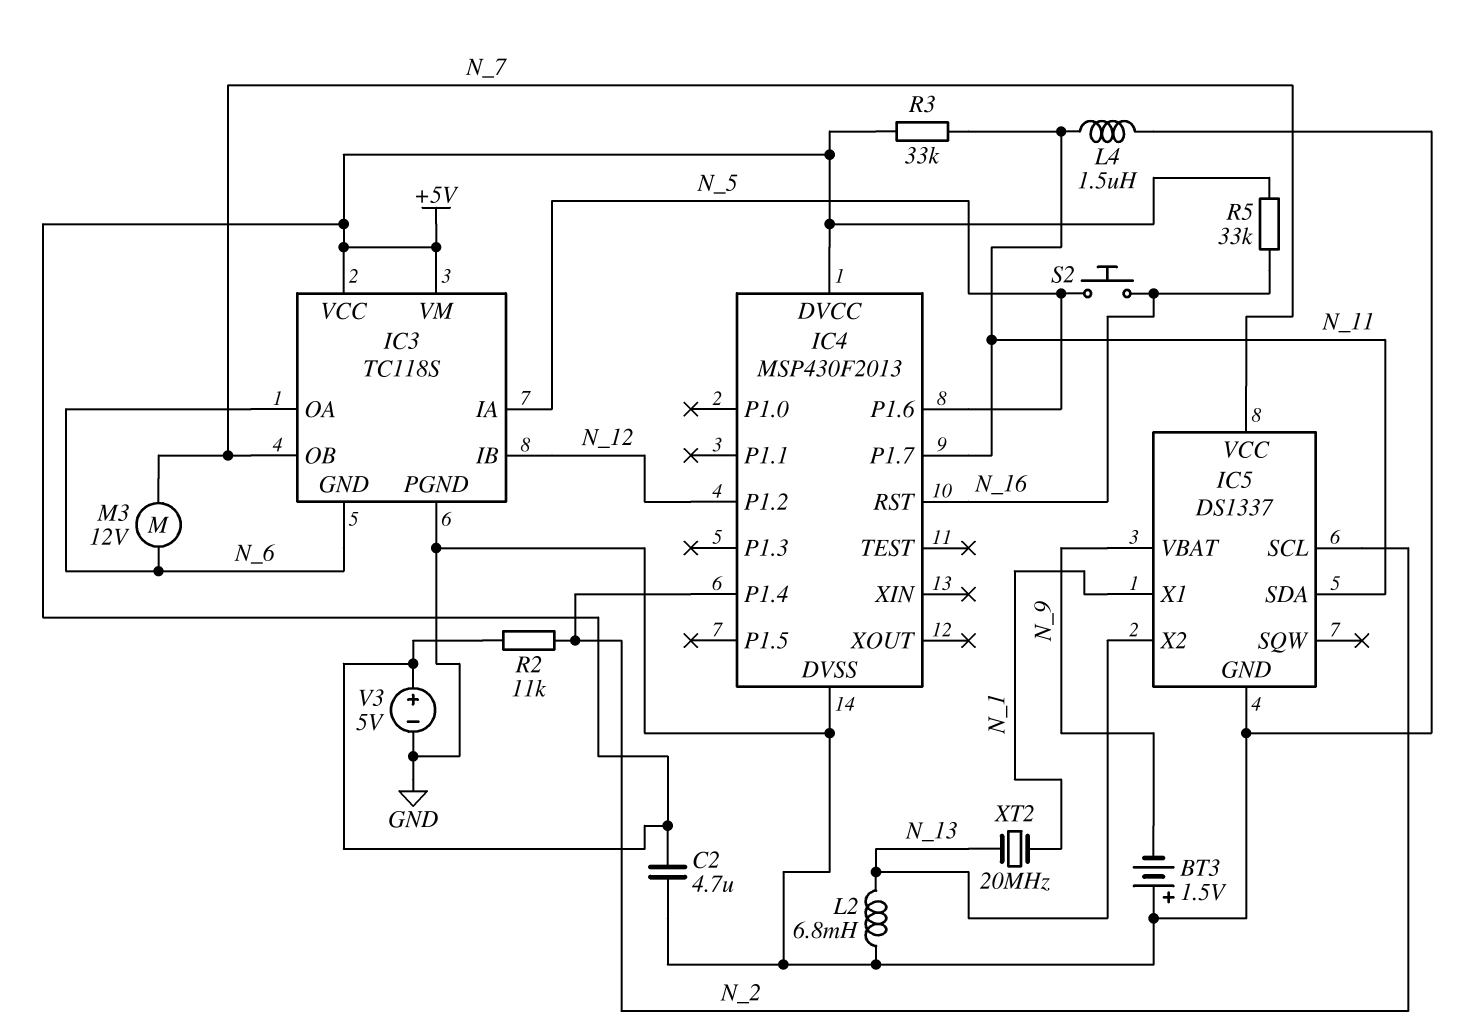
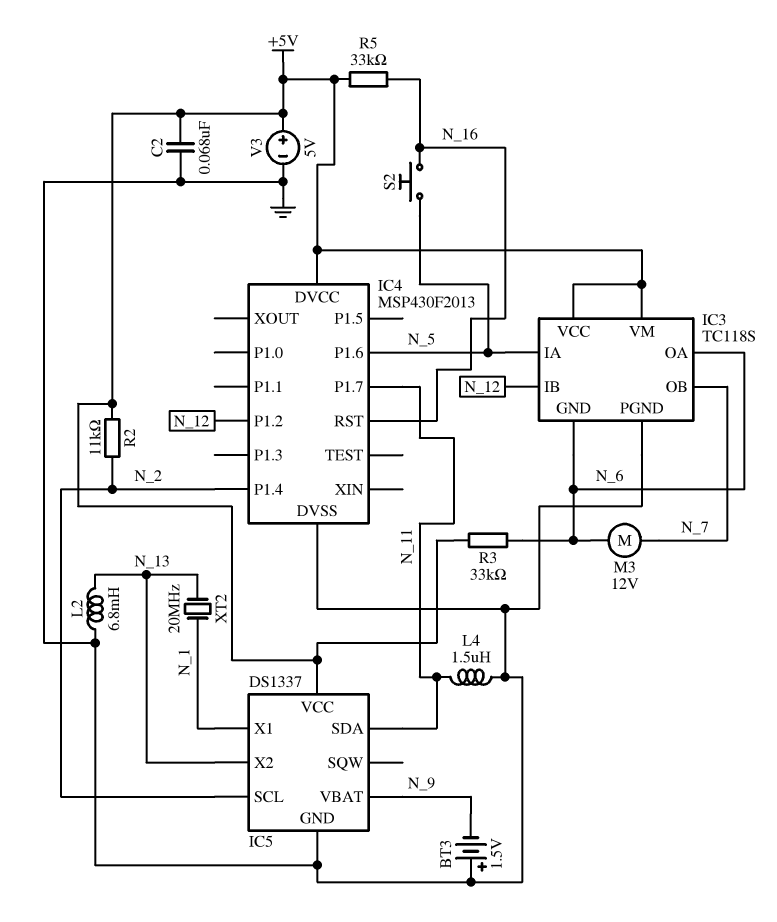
C2: 4.7uF (+5V, GND) -> 68nF (+5V, GND)
IC5 pin VCC: N_7 -> +5V
R3: 33k (+5V, N_11) -> 33k (+5V, N_6)

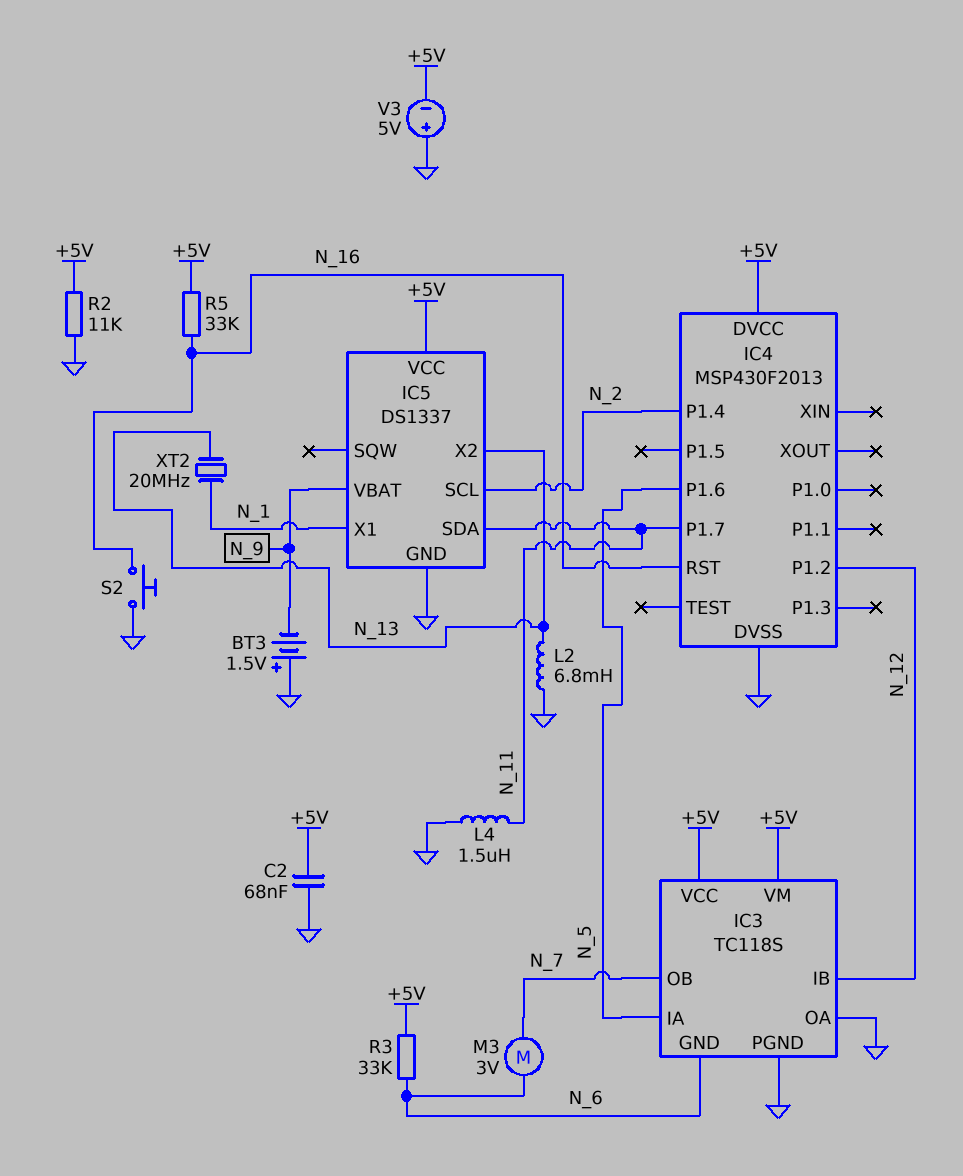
IC3 pin OA: N_6 -> GND
M3: motor 12V (N_6, N_7) -> motor 3V (N_6, N_7)
R2: 11k (+5V, N_2) -> 11k (+5V, GND)
S2: button (N_5, N_16) -> button (GND, N_16)
V3: 5V (plus +5V, minus GND) -> 5V (plus GND, minus +5V)

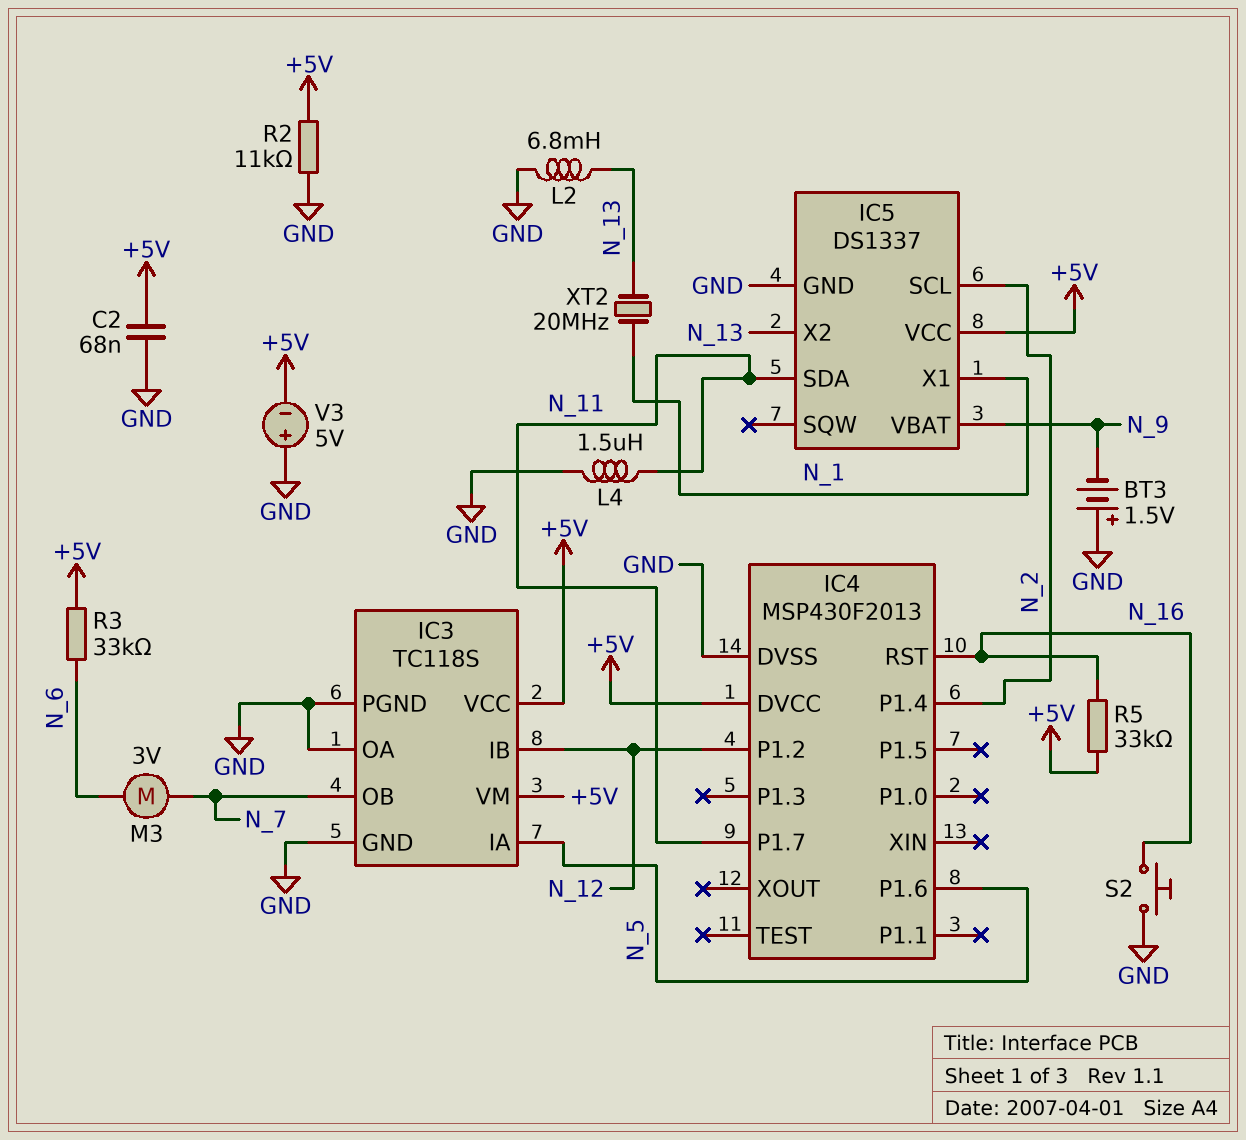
IC3 pin GND: N_6 -> GND

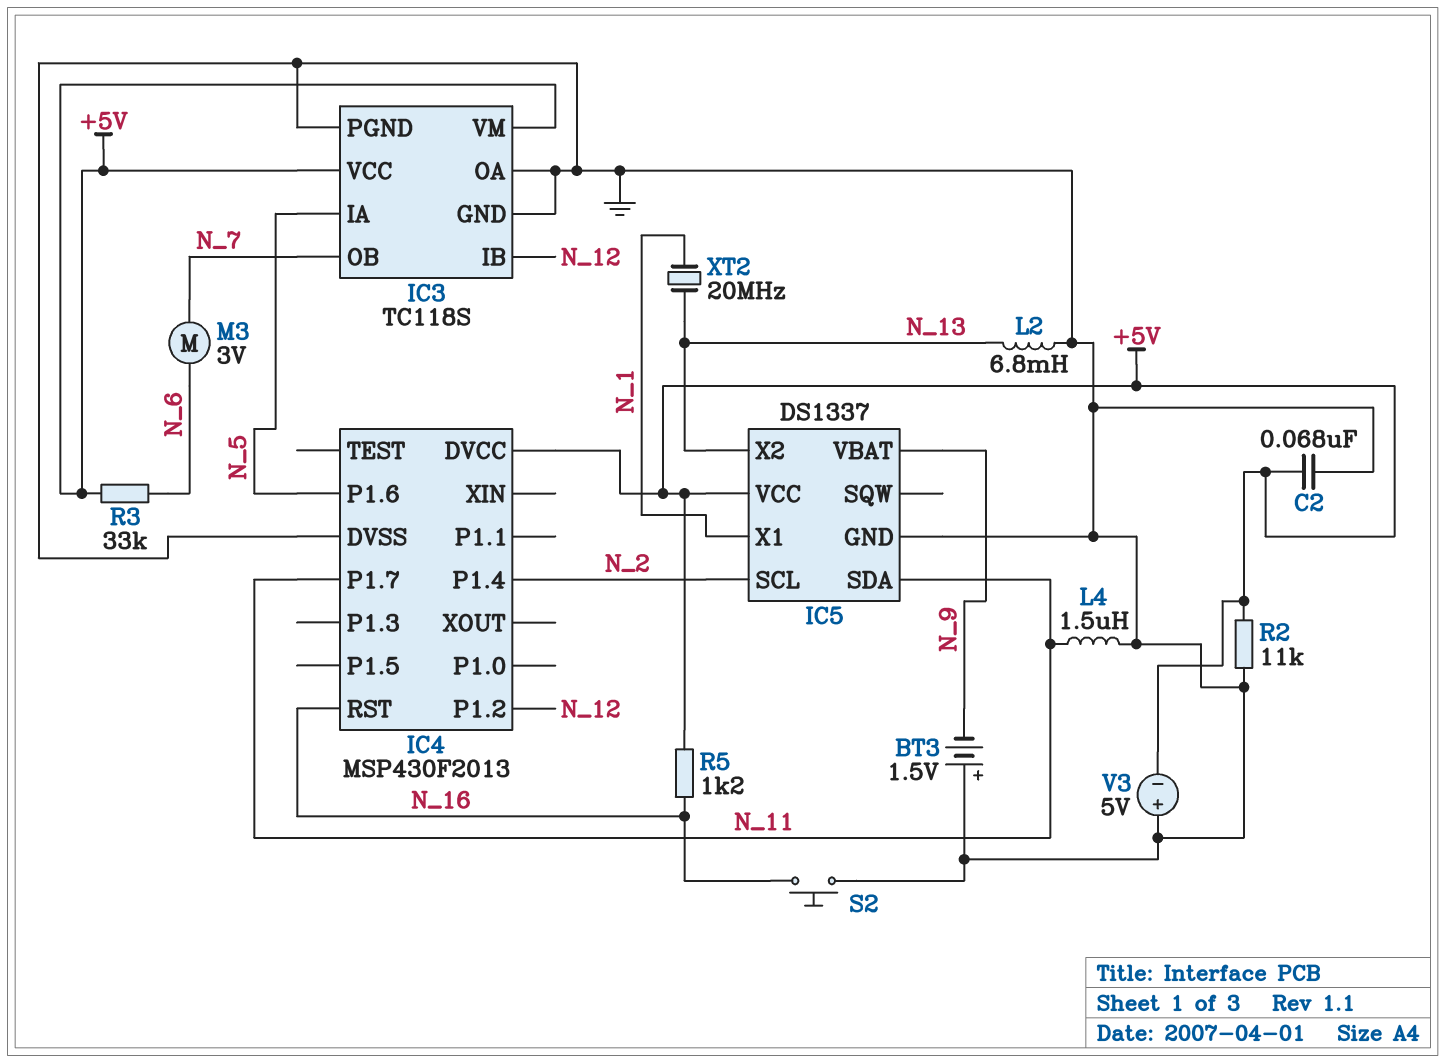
R5: 33k (+5V, N_16) -> 1.2k (+5V, N_16)

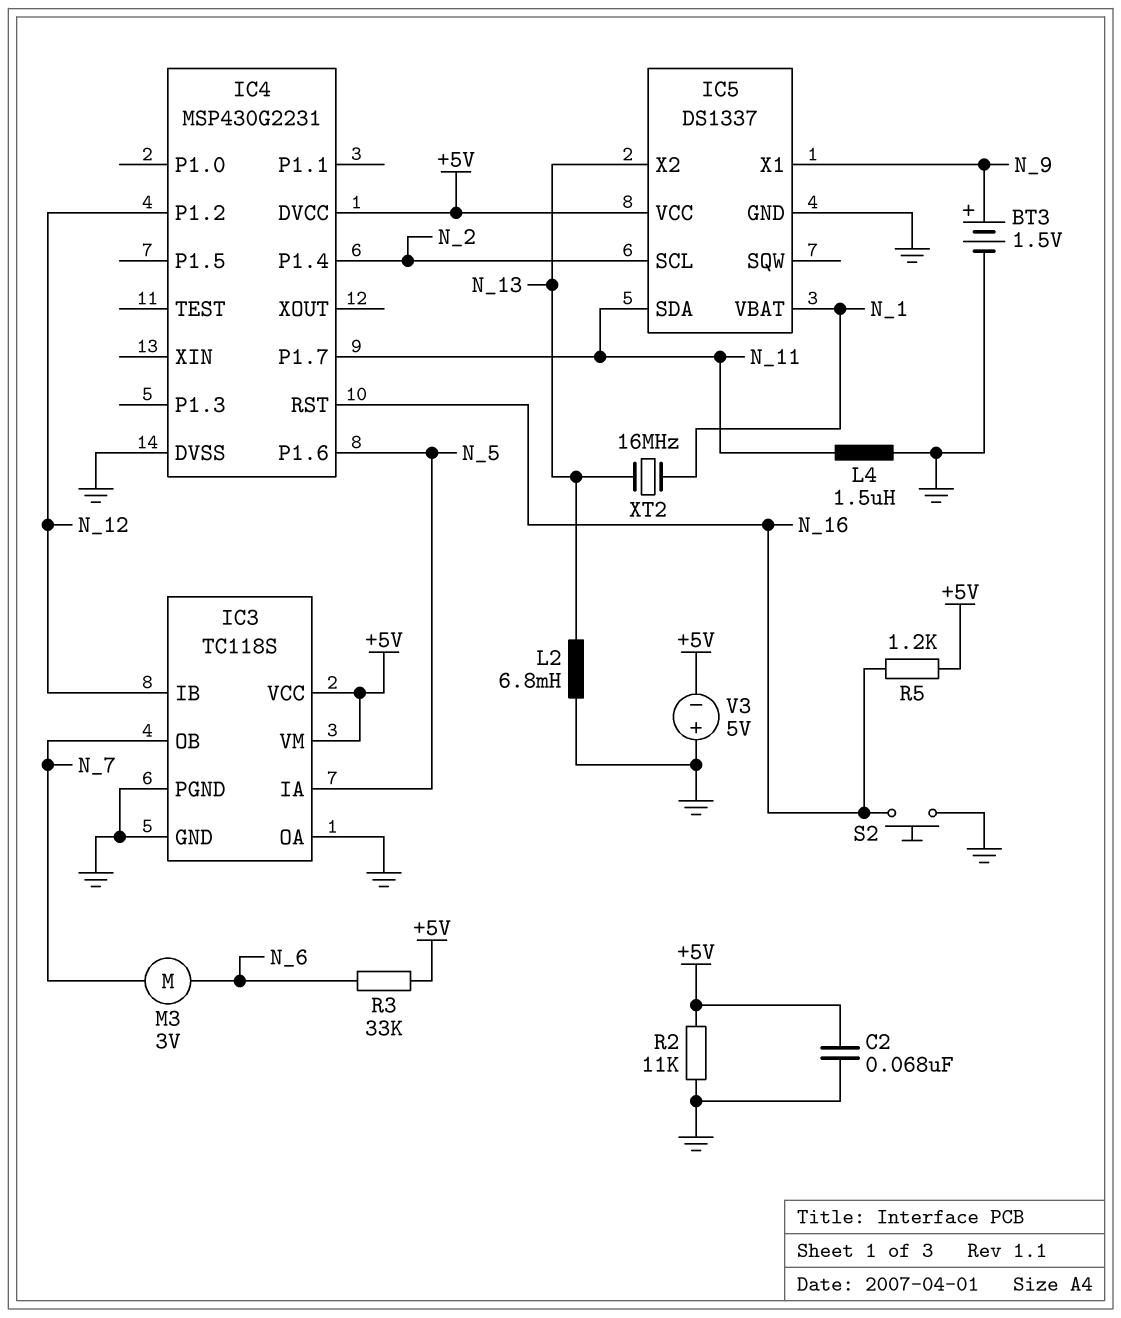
BT3: 1.5V (plus GND, minus N_9) -> 1.5V (plus N_9, minus GND)
IC4: MSP430F2013 -> MSP430G2231
IC5 pin VBAT: N_9 -> N_1
IC5 pin X1: N_1 -> N_9
XT2: 20MHz (N_1, N_13) -> 16MHz (N_1, N_13)

